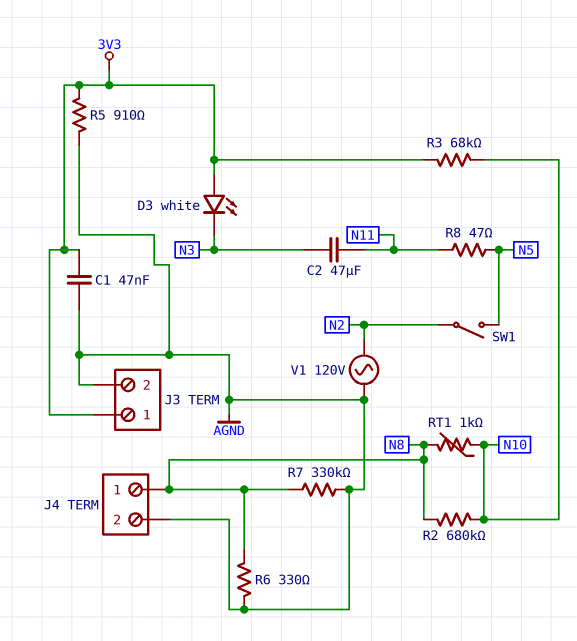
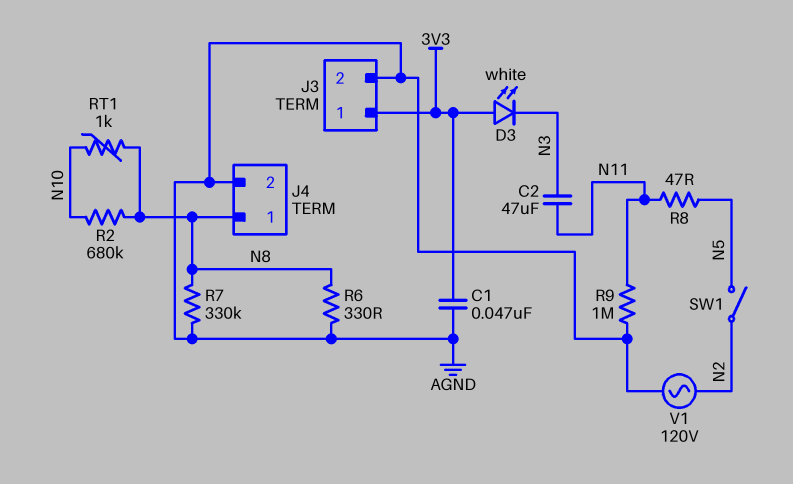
R3: 68k (3V3, N10) -> none
R5: 910 (3V3, AGND) -> none
R9: none -> 1M (AGND, N11)

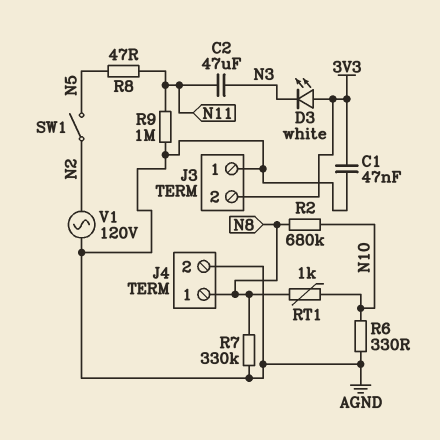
J3 pin 1: 3V3 -> AGND
J3 pin 2: AGND -> 3V3
R6: 330 (AGND, N8) -> 330 (AGND, N10)

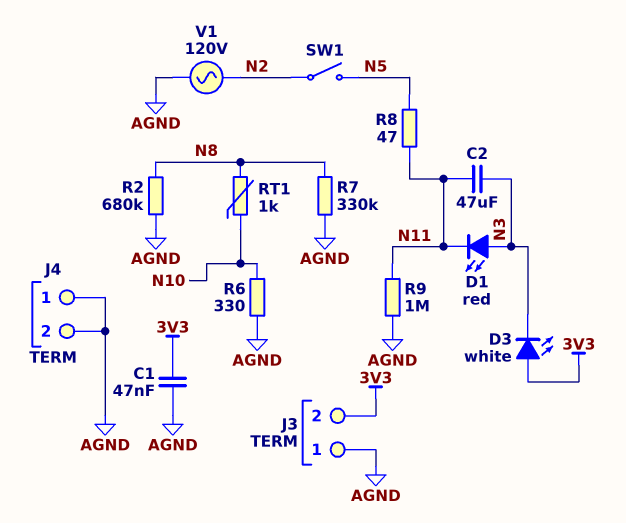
D1: none -> LED red (A N3, K N11)
J4 pin 1: N8 -> AGND
R2: 680k (N8, N10) -> 680k (AGND, N8)

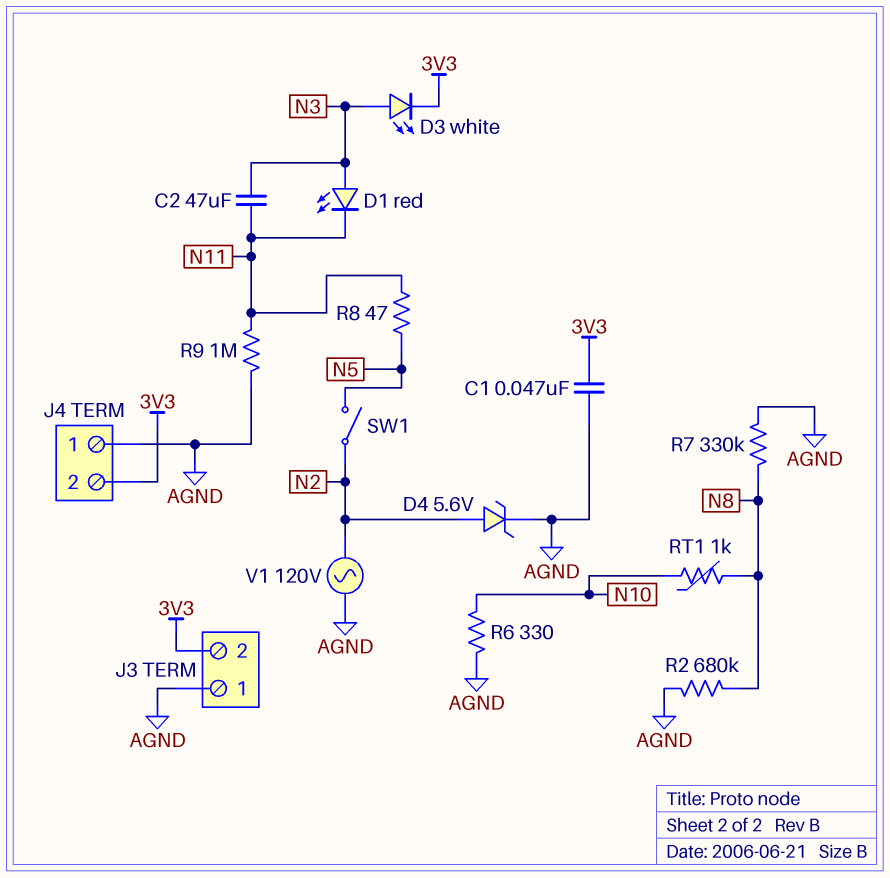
D3: LED white (A 3V3, K N3) -> LED white (A N3, K 3V3)
D4: none -> zener 5.6V (A N2, K AGND)
J4 pin 2: AGND -> 3V3

